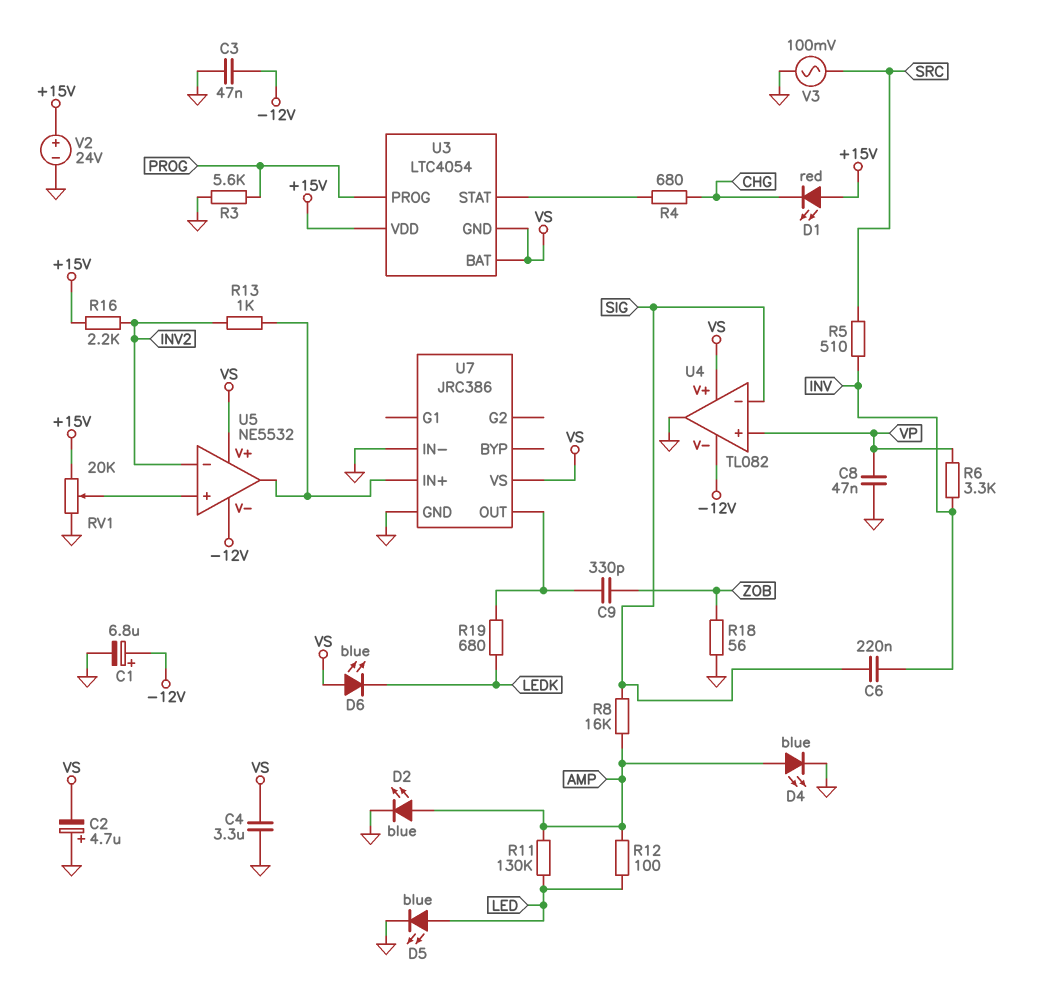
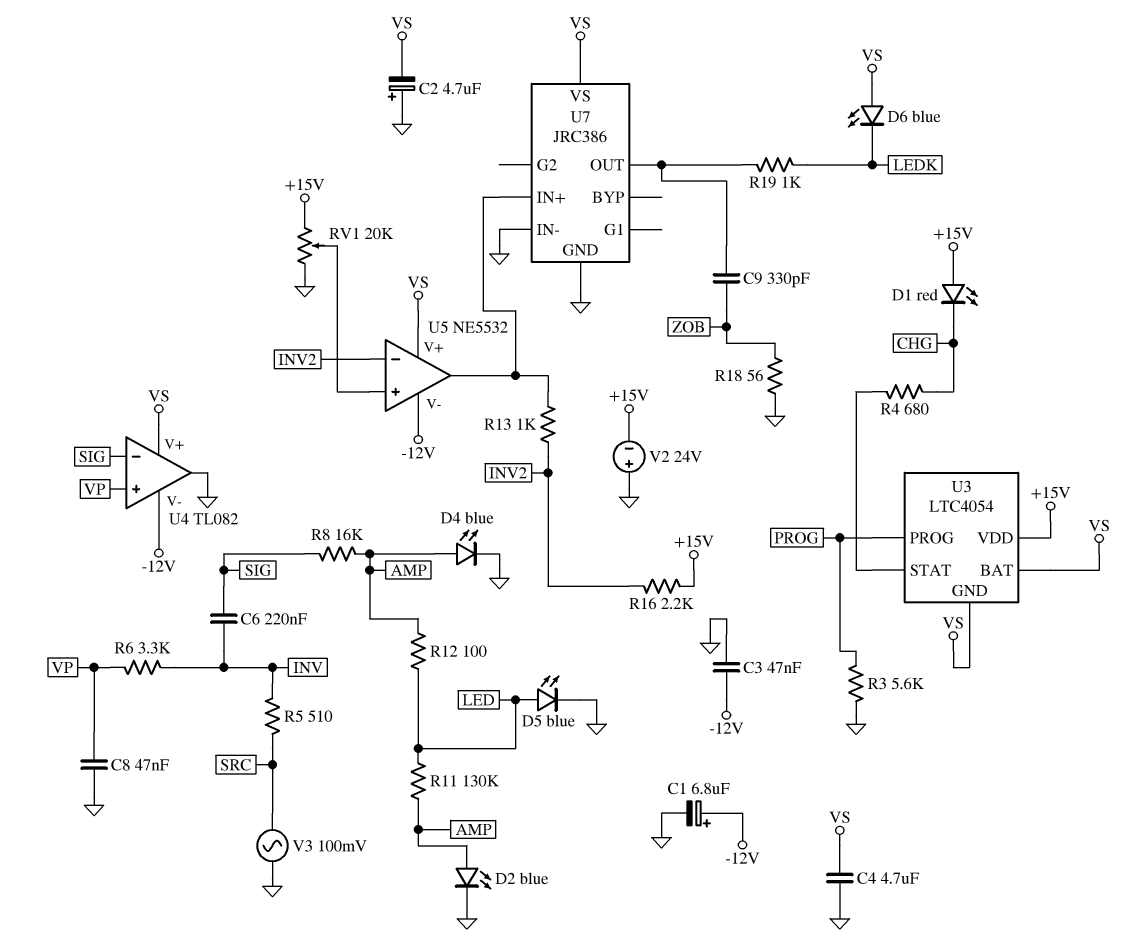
C4: 3.3uF (GND, VS) -> 4.7uF (GND, VS)
R19: 680 (LEDK, U7/OUT) -> 1k (LEDK, U7/OUT)
V2: 24V (plus +15V, minus GND) -> 24V (plus GND, minus +15V)

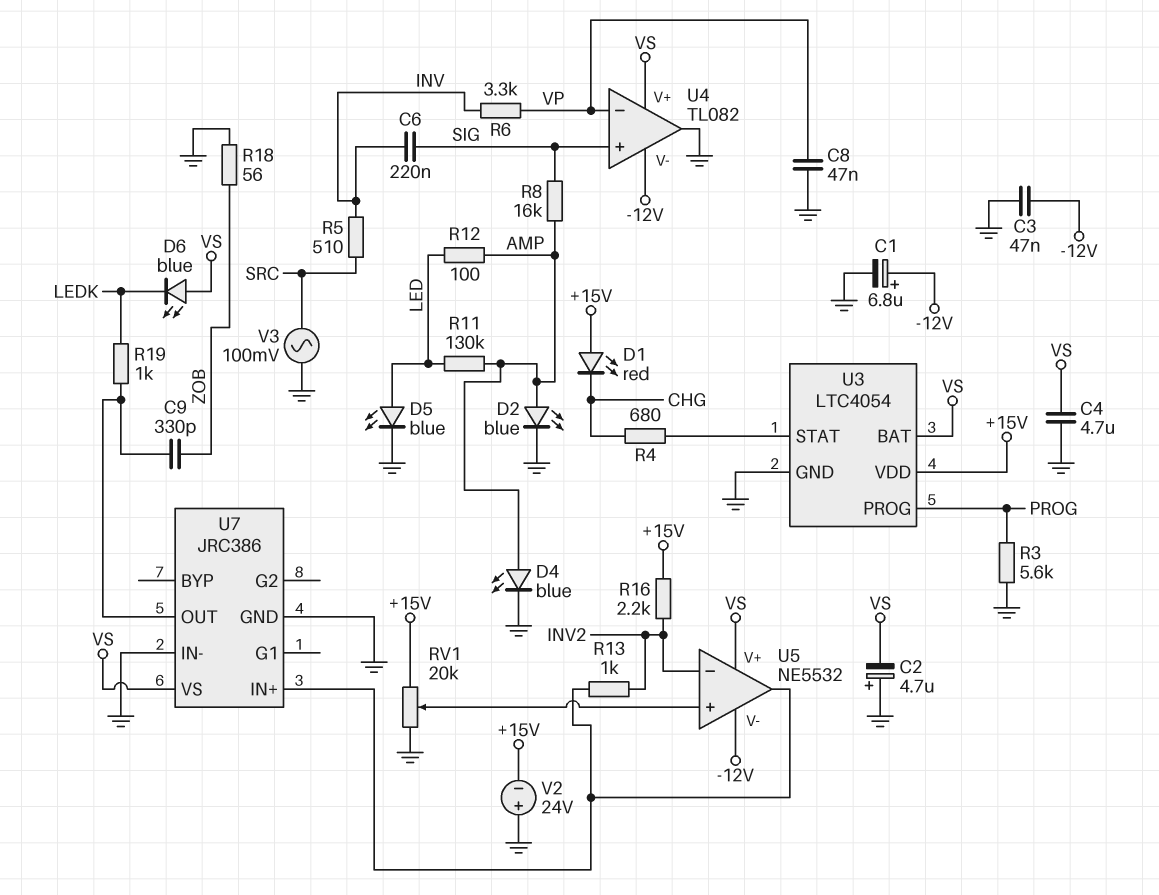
U3 pin GND: VS -> GND
U4 pin in+: VP -> SIG
U4 pin in-: SIG -> VP

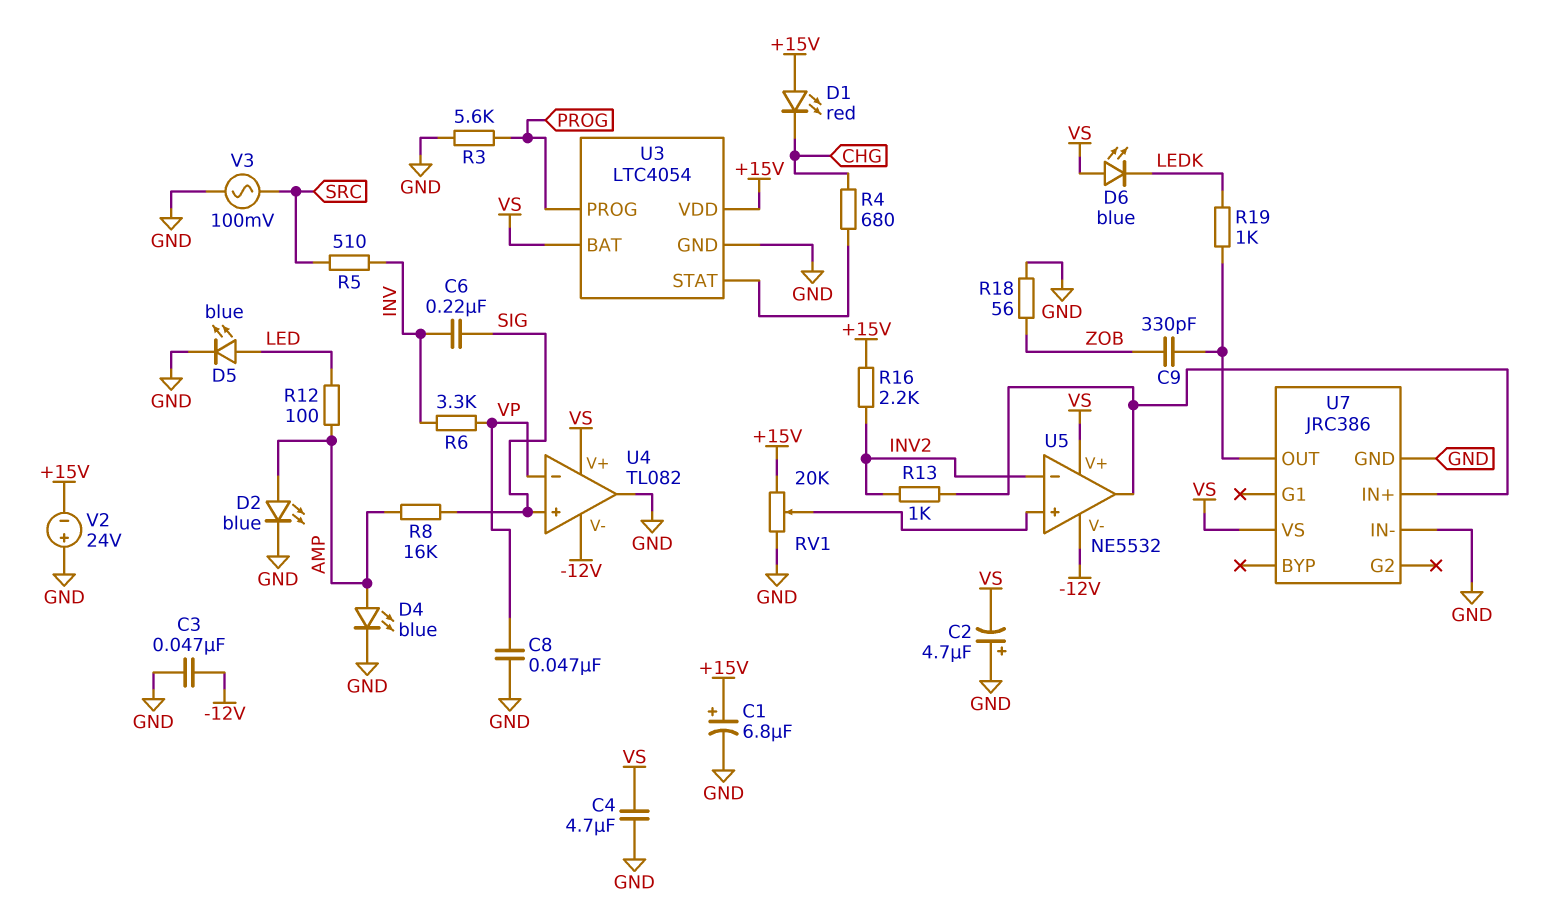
C1: 6.8uF (plus -12V, minus GND) -> 6.8uF (plus +15V, minus GND)
R11: 130k (AMP, LED) -> none

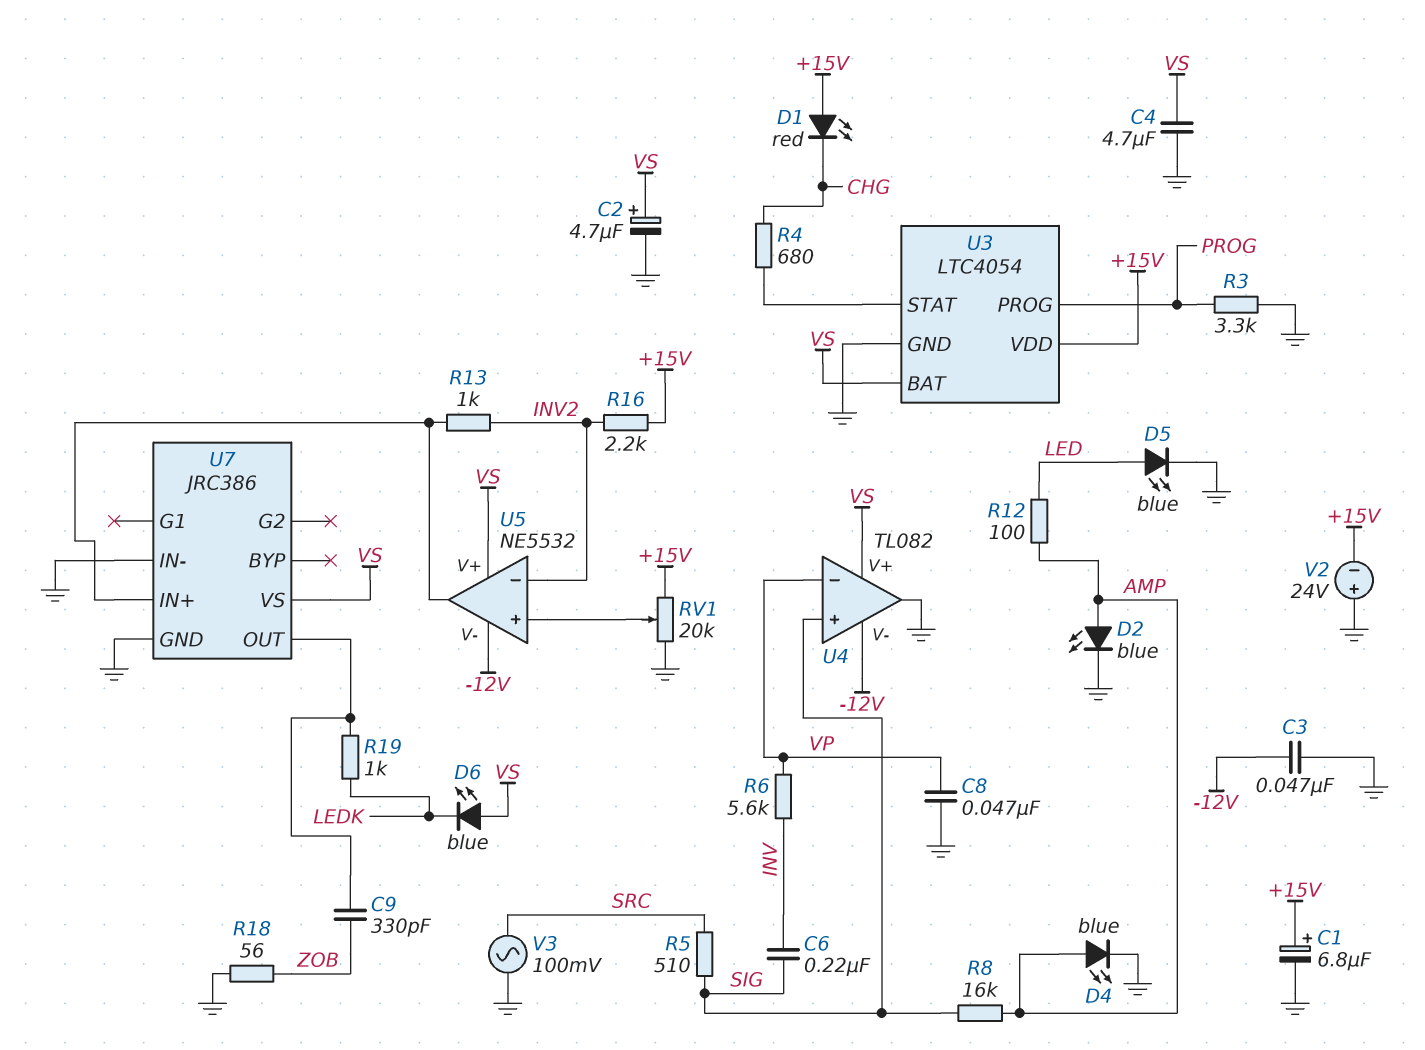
C2: 4.7uF (plus GND, minus VS) -> 4.7uF (plus VS, minus GND)
R3: 5.6k (GND, PROG) -> 3.3k (GND, PROG)
R5: 510 (INV, SRC) -> 510 (SIG, SRC)
R6: 3.3k (INV, VP) -> 5.6k (INV, VP)

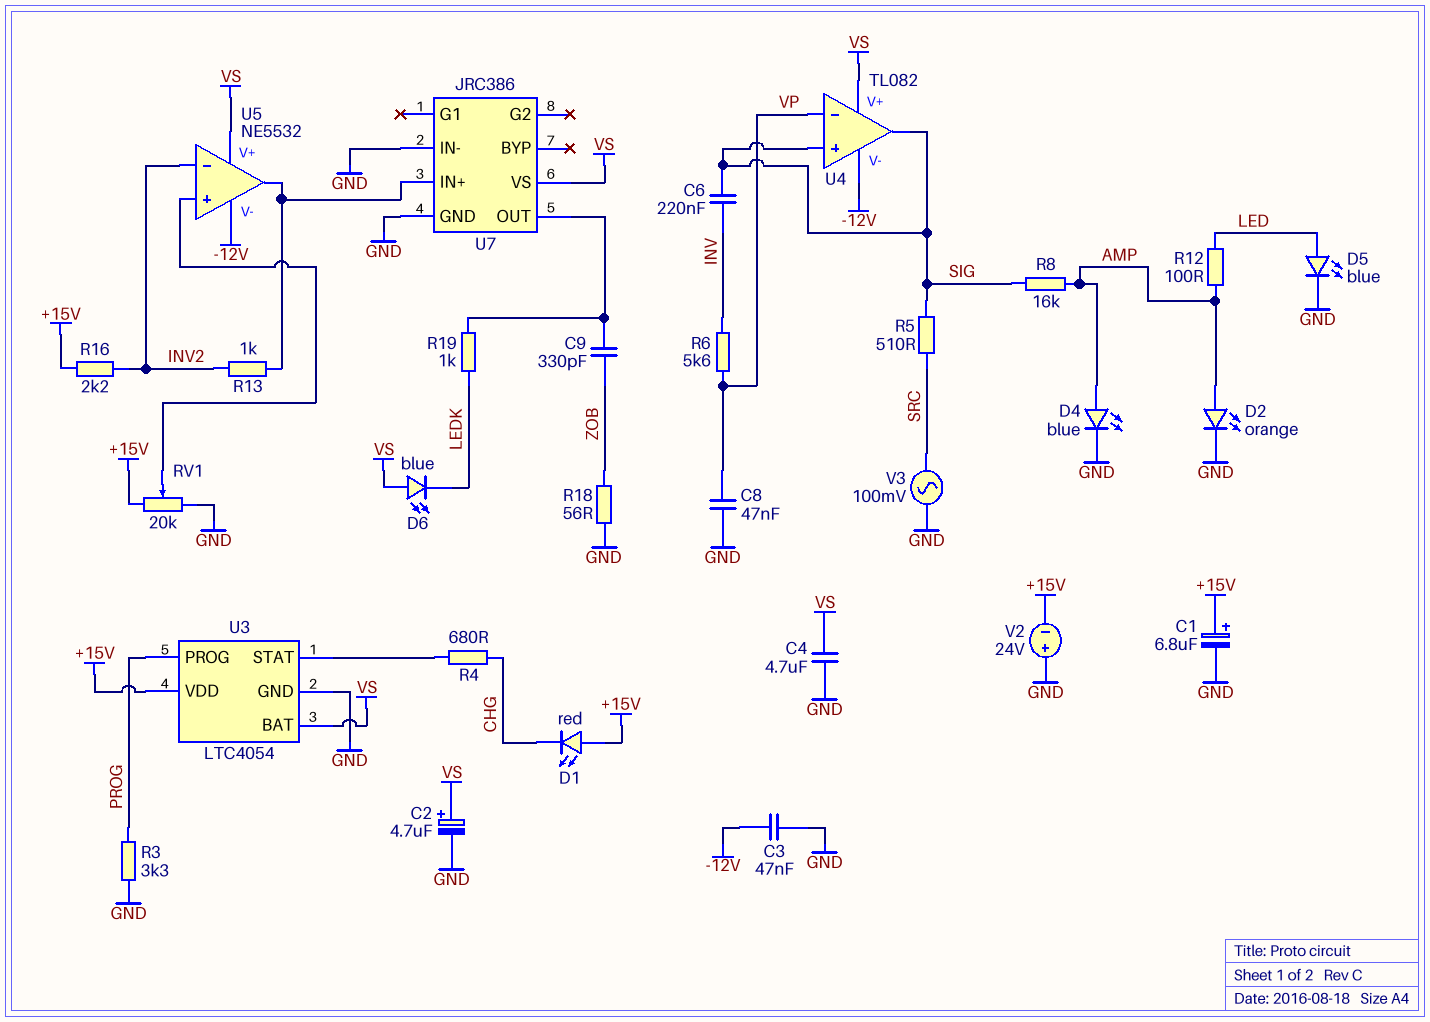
D2: LED blue (A AMP, K GND) -> LED orange (A AMP, K GND)
U4 pin out: GND -> SIG

